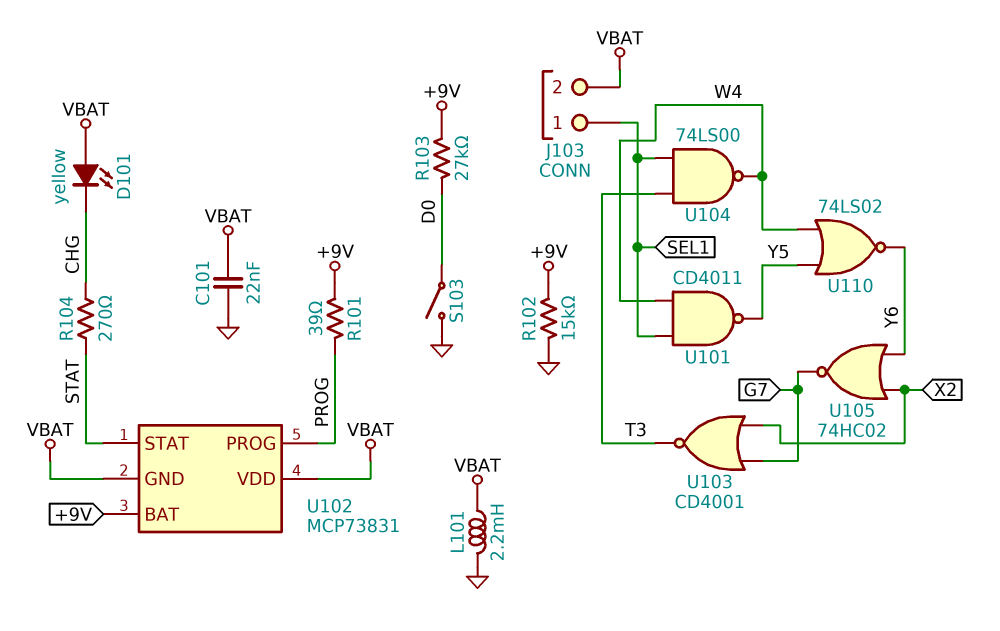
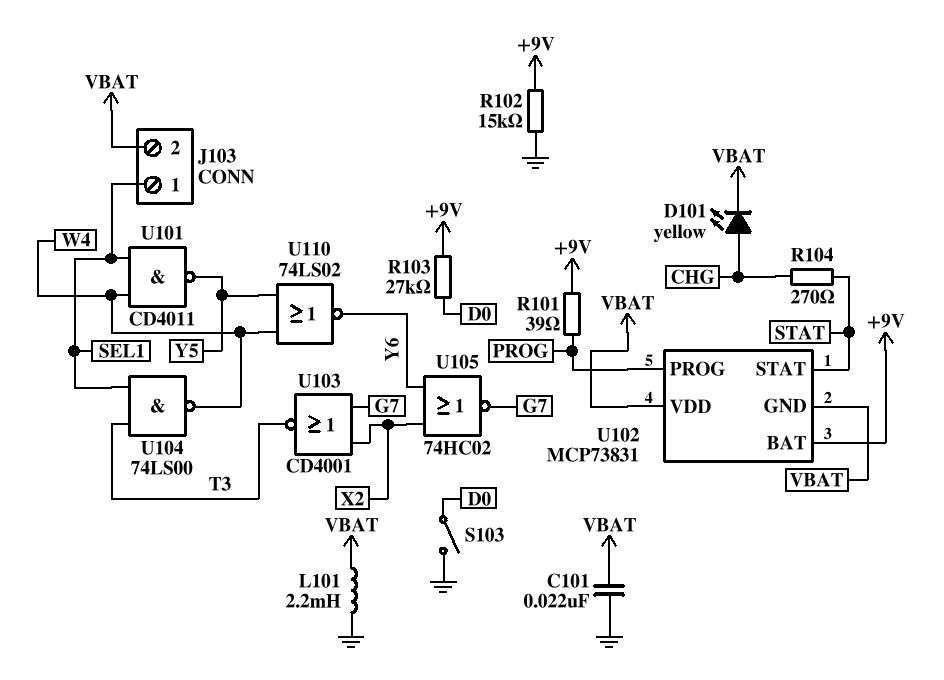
D101: LED yellow (A VBAT, K CHG) -> LED yellow (A CHG, K VBAT)

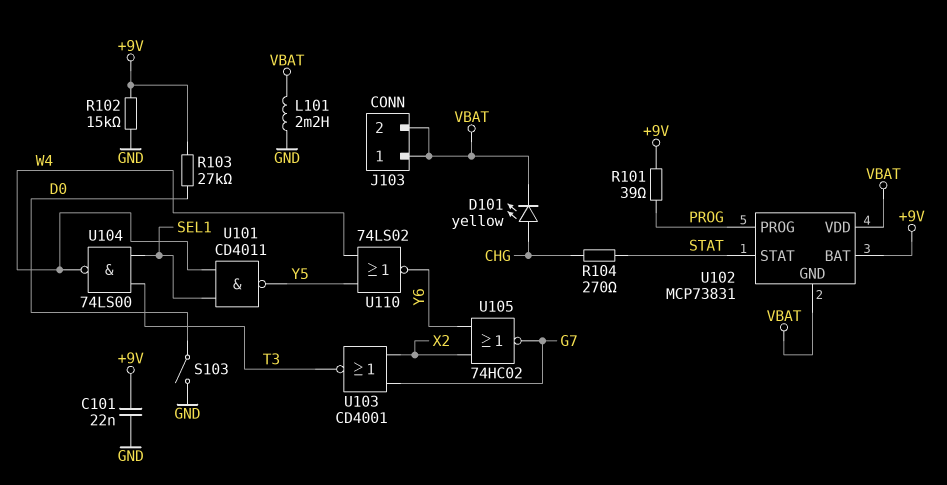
C101: 22nF (GND, VBAT) -> 22nF (+9V, GND)
J103 pin 1: SEL1 -> VBAT

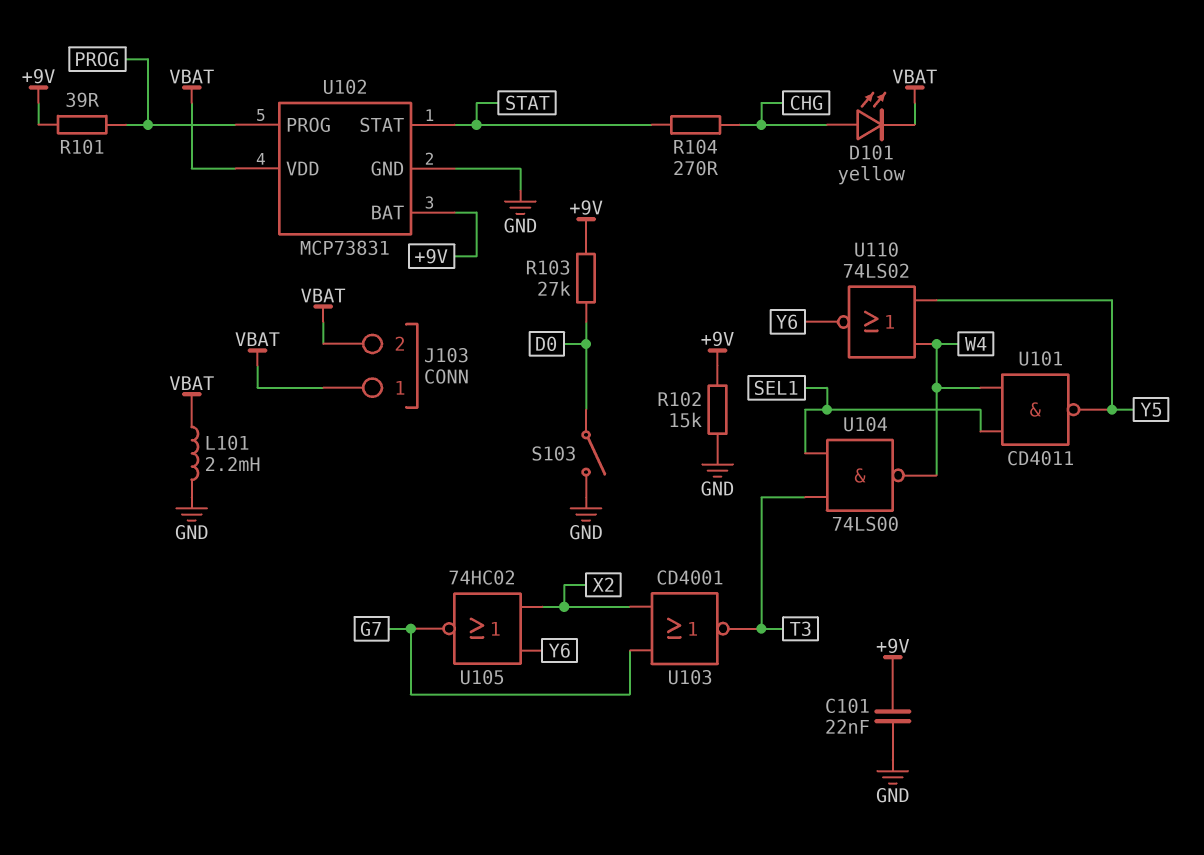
U102 pin GND: VBAT -> GND

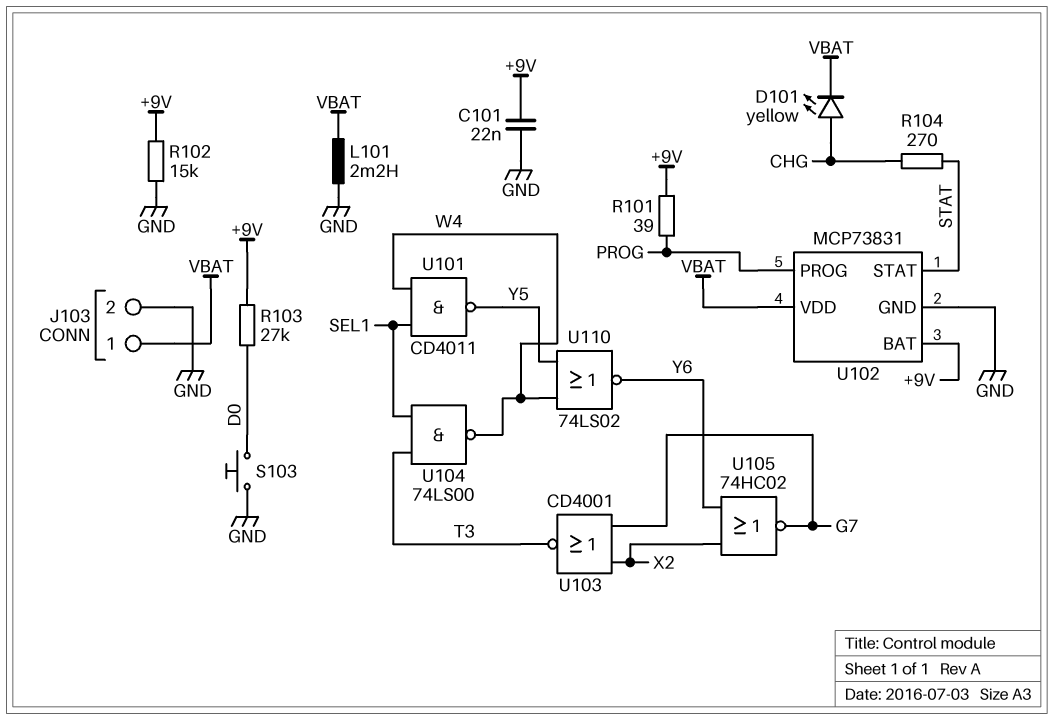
J103 pin 2: VBAT -> GND
S103: switch (D0, GND) -> button (D0, GND)

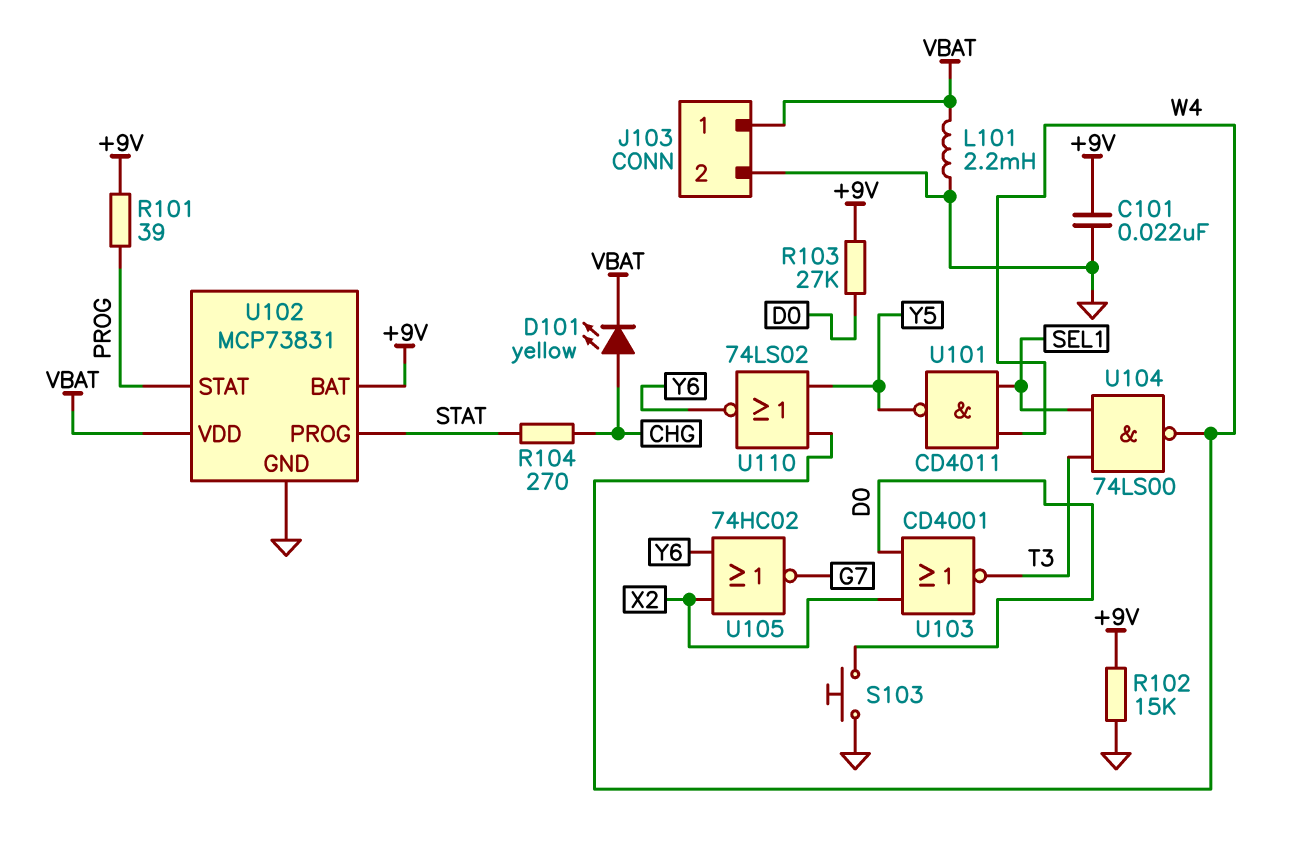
U102 pin PROG: PROG -> STAT
U102 pin STAT: STAT -> PROG
U103: NOR CD4001 (in G7, in X2, out T3) -> NOR CD4001 (in D0, in X2, out T3)

